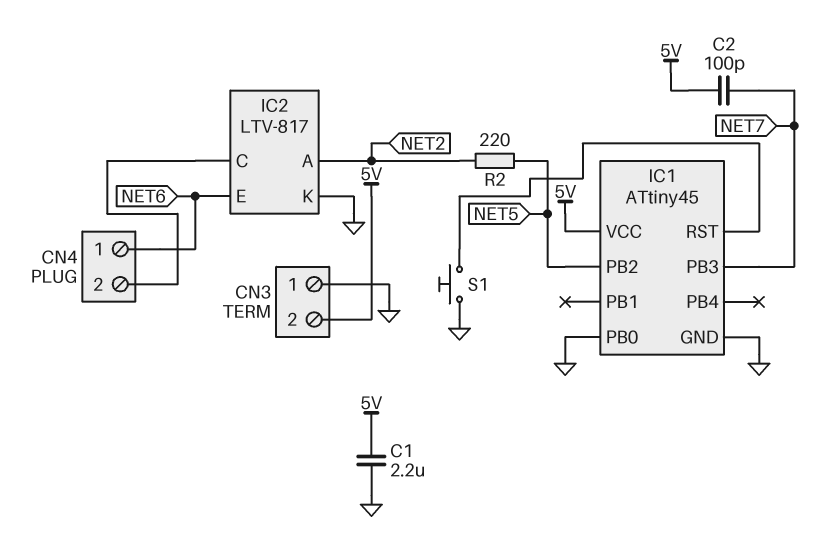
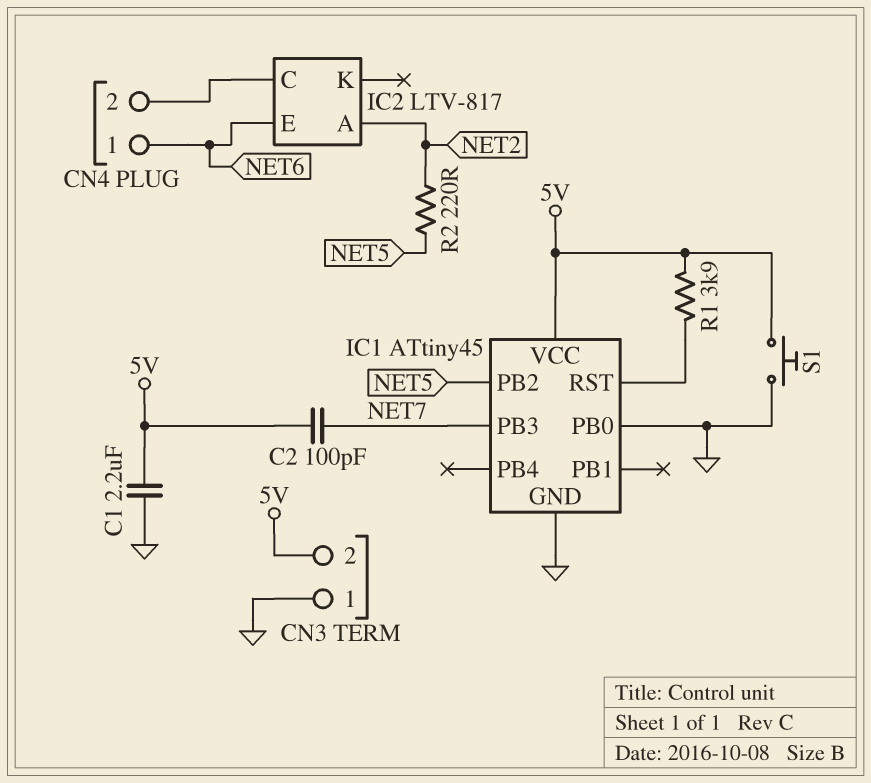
IC2 pin K: GND -> none
R1: none -> 3.9k (5V, IC1/RST)
S1: button (GND, IC1/RST) -> button (5V, GND)

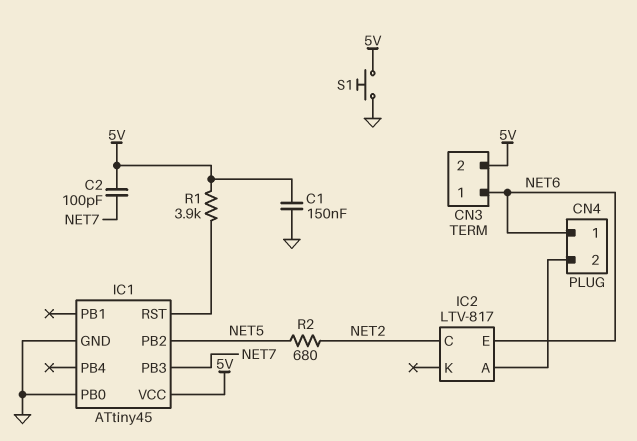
C1: 2.2uF (5V, GND) -> 150nF (5V, GND)
CN3 pin 1: GND -> NET6
IC2 pin A: NET2 -> CN4/2
IC2 pin C: CN4/2 -> NET2
R2: 220 (NET2, NET5) -> 680 (NET2, NET5)

